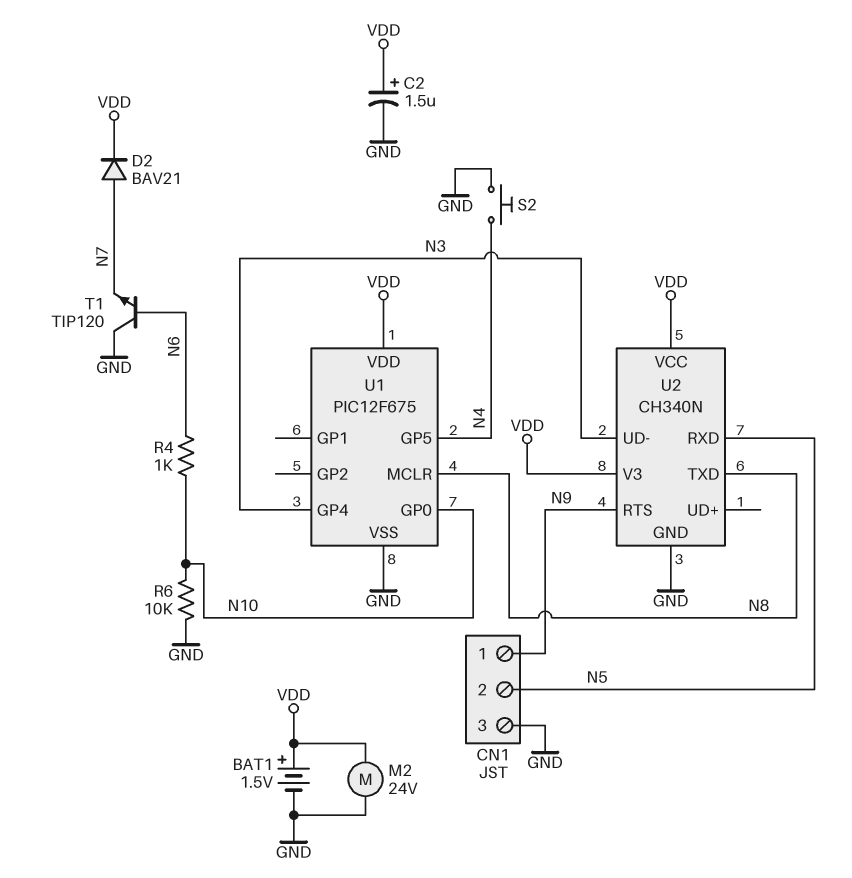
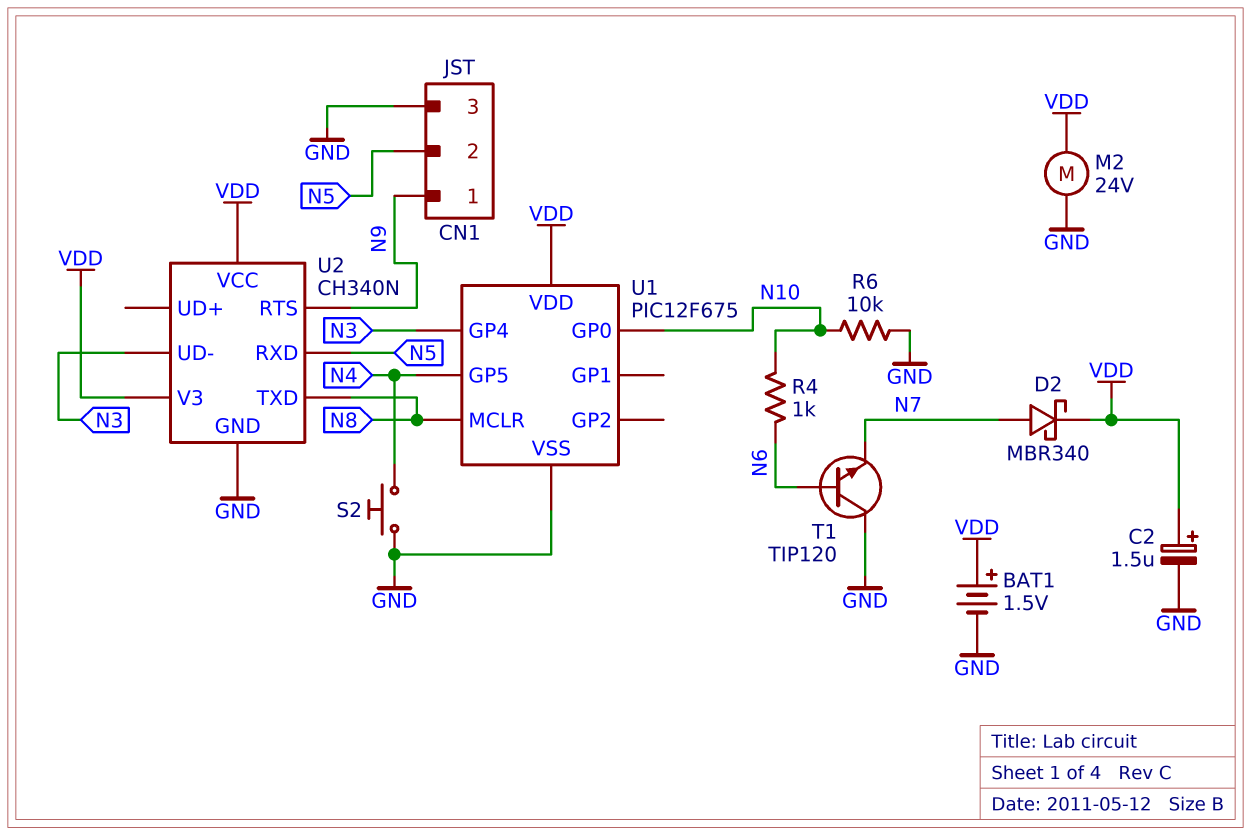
D2: diode BAV21 (A N7, K VDD) -> schottky MBR340 (A N7, K VDD)

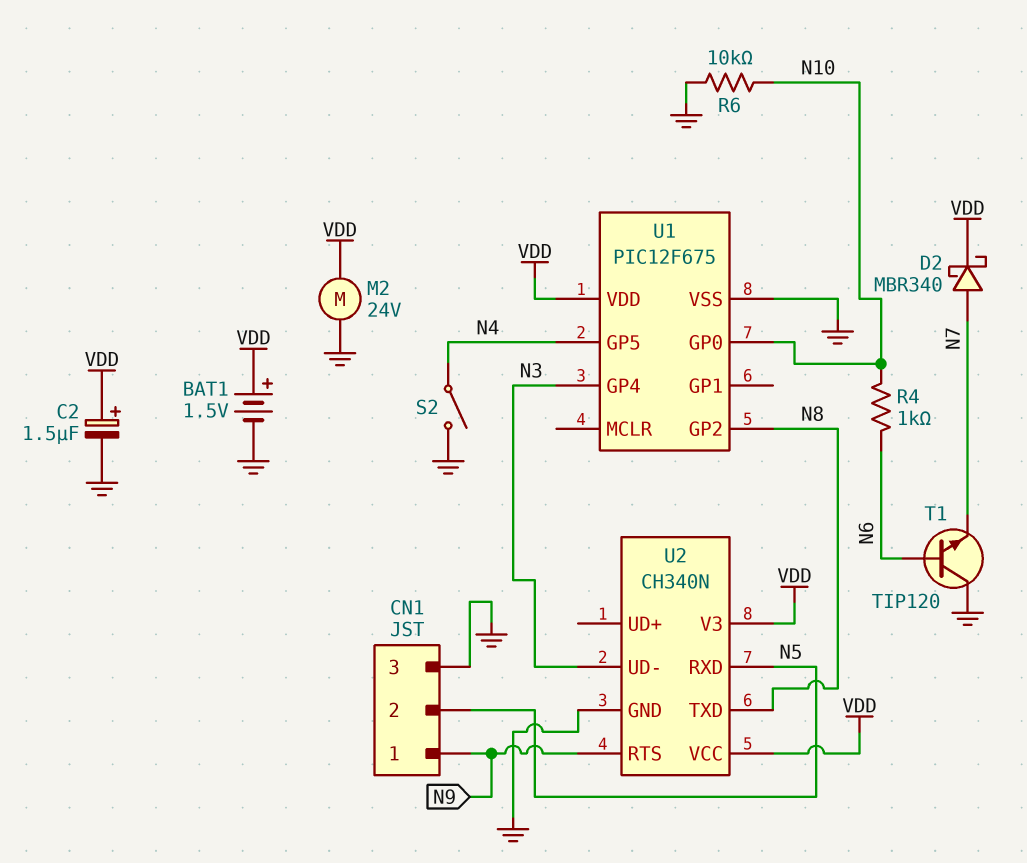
S2: button (GND, N4) -> switch (GND, N4)
U1 pin GP2: none -> N8
U1 pin MCLR: N8 -> none

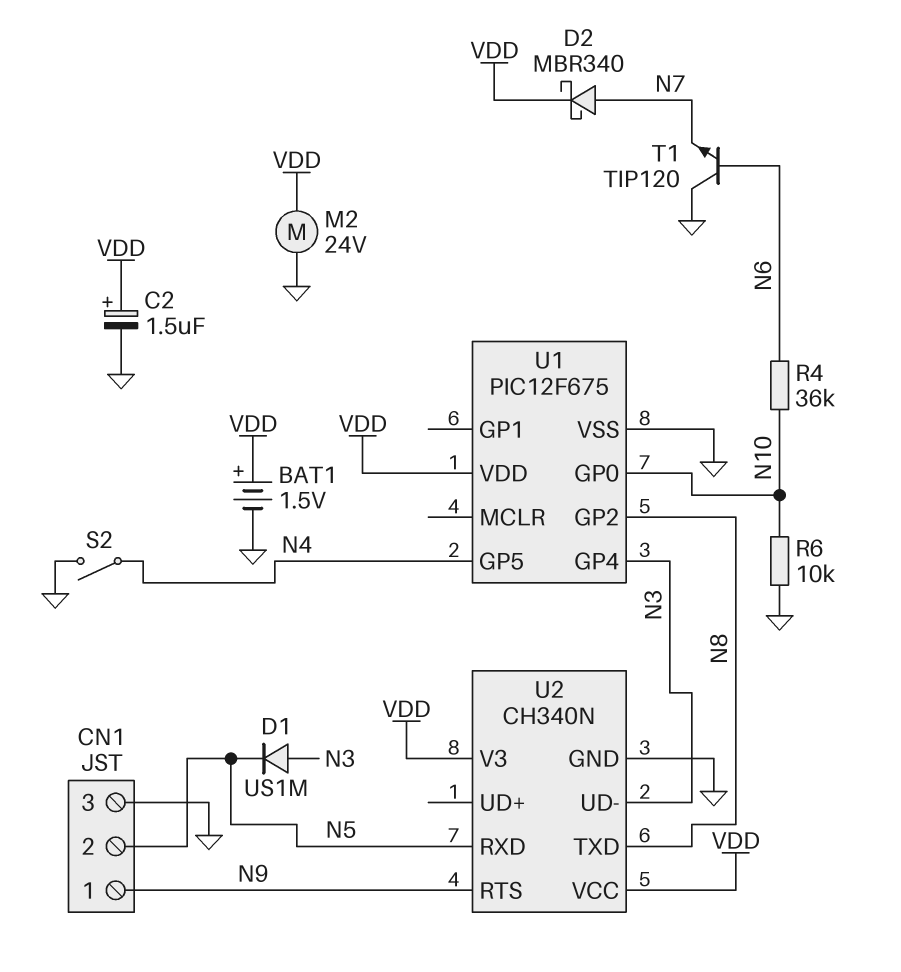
D1: none -> diode US1M (A N3, K N5)
R4: 1k (N6, N10) -> 36k (N6, N10)

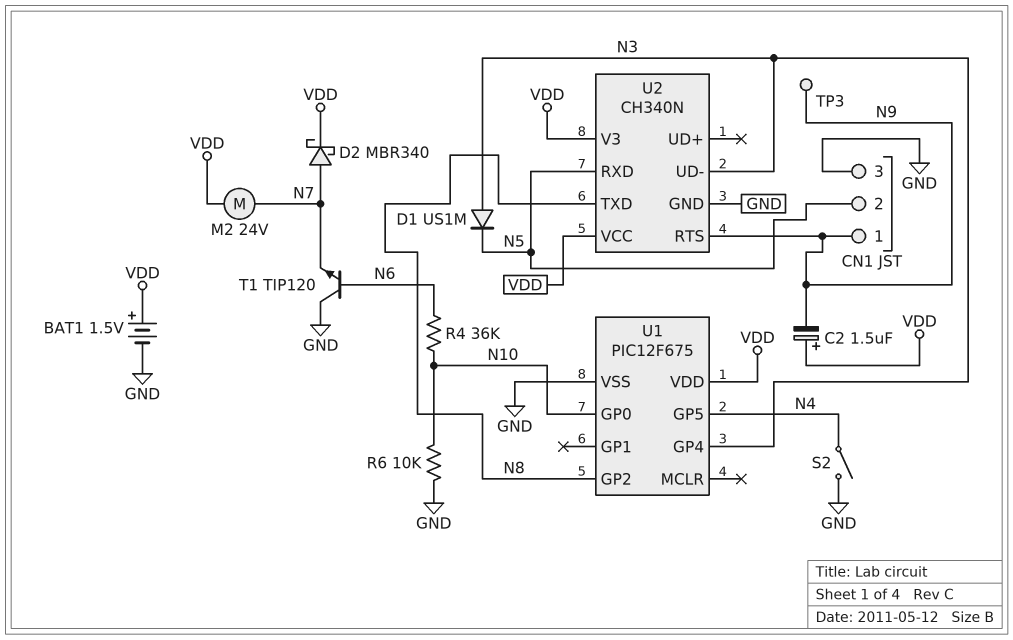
C2: 1.5uF (plus VDD, minus GND) -> 1.5uF (plus VDD, minus N9)
M2: motor 24V (GND, VDD) -> motor 24V (N7, VDD)
TP3: none -> test point (N9)

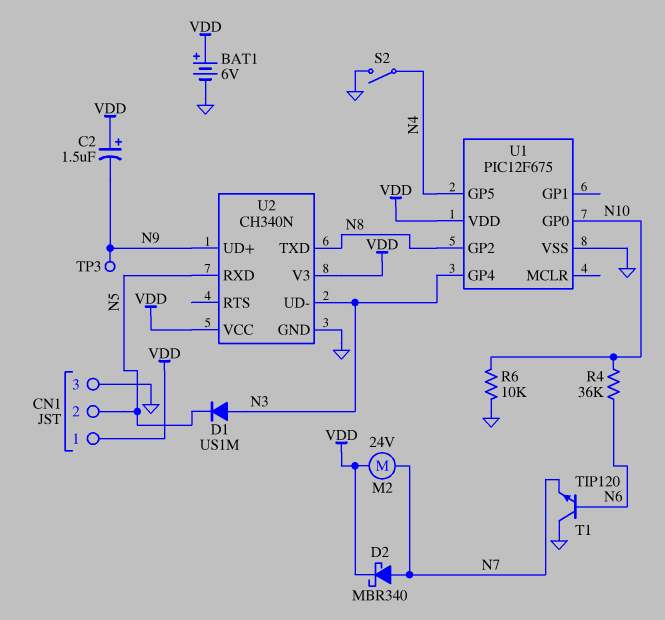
BAT1: 1.5V (plus VDD, minus GND) -> 6V (plus VDD, minus GND)
CN1 pin 1: N9 -> VDD
U2 pin RTS: N9 -> none
U2 pin UD+: none -> N9

